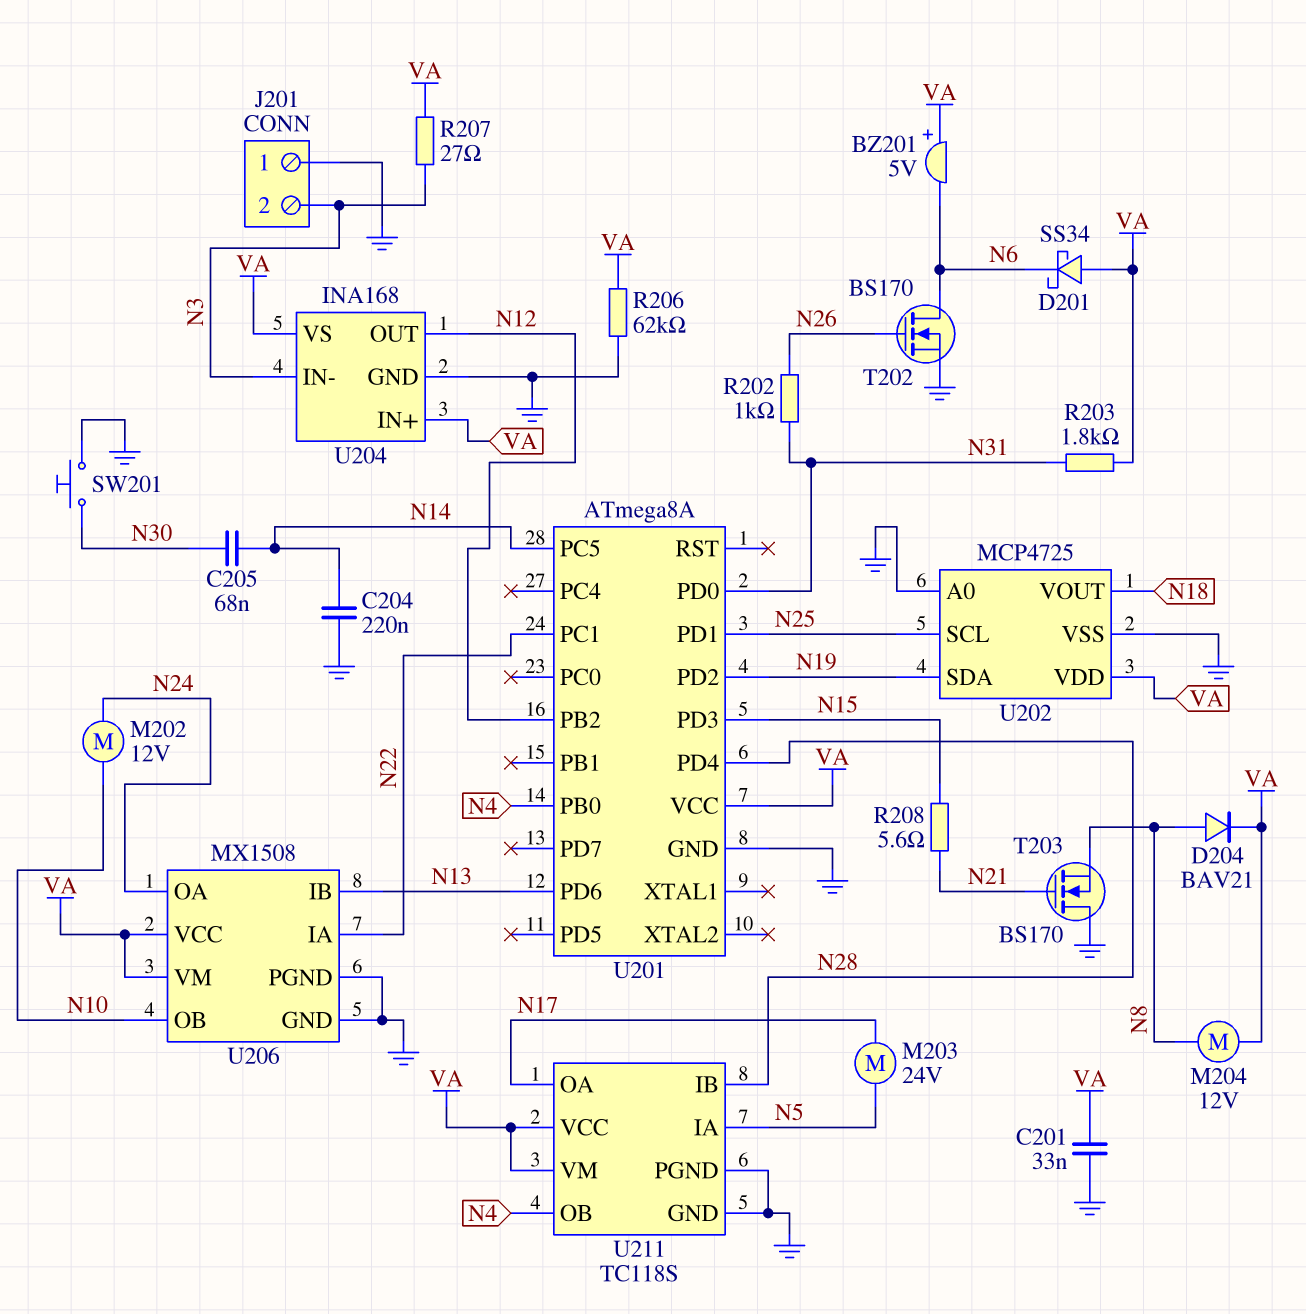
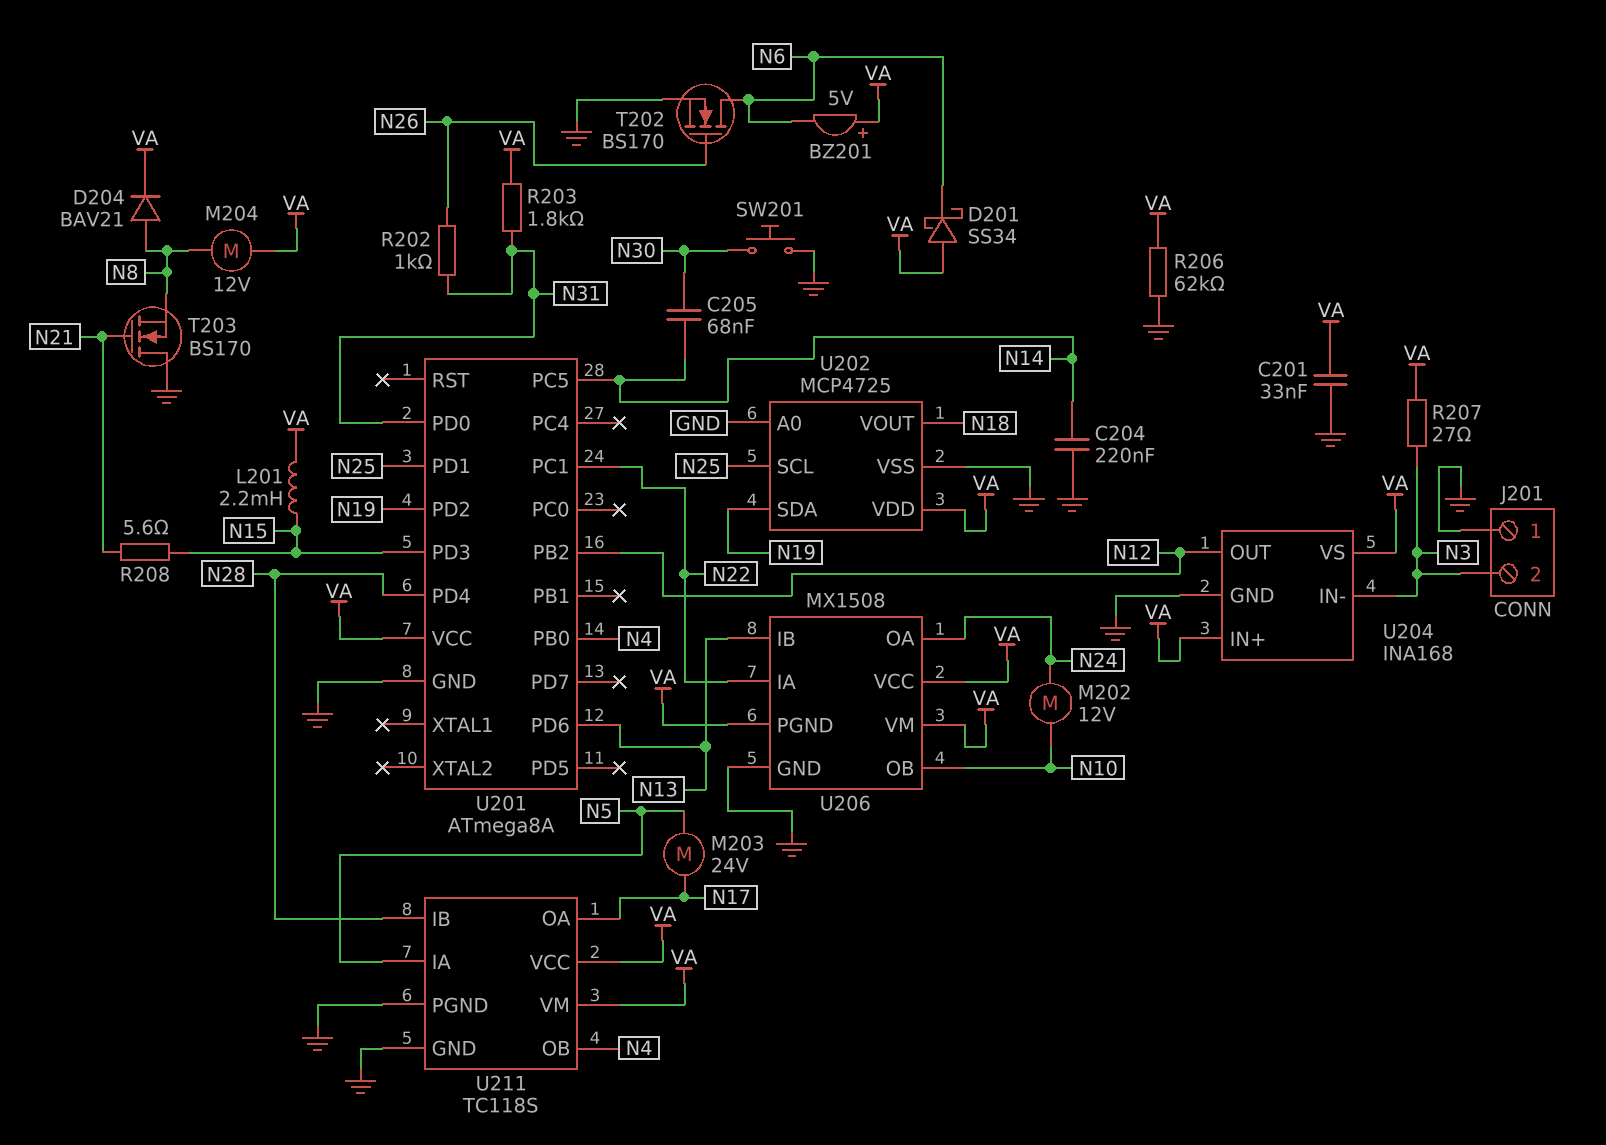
L201: none -> 2.2mH (N15, VA)
U206 pin PGND: GND -> VA

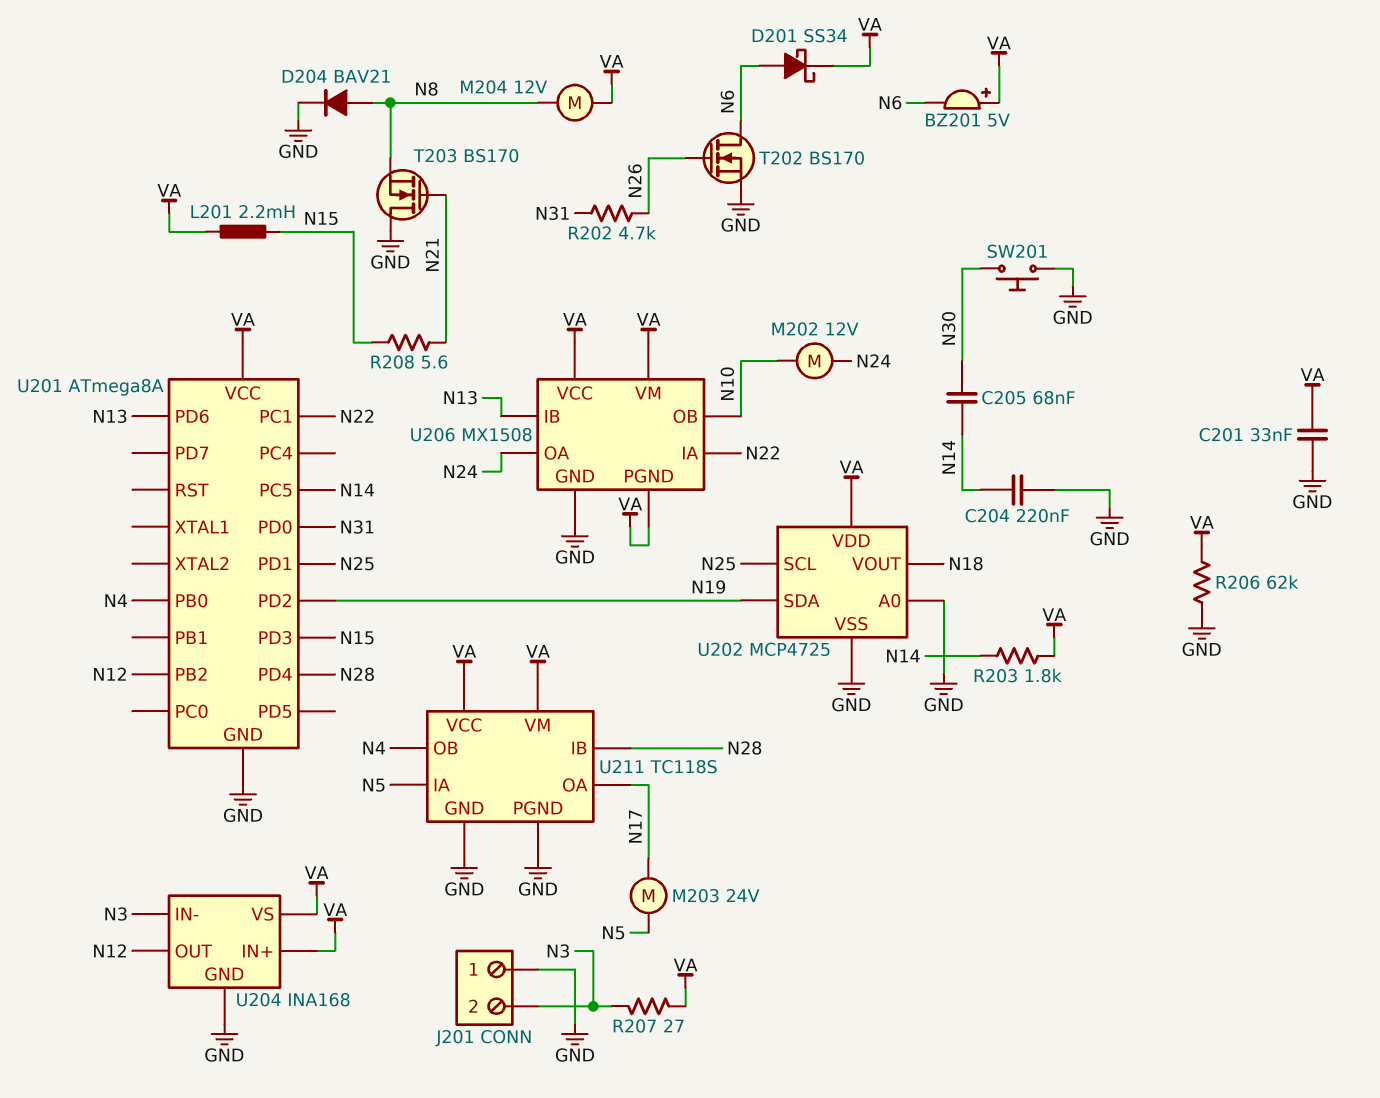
D201: schottky SS34 (A VA, K N6) -> schottky SS34 (A N6, K VA)
D204: diode BAV21 (A N8, K VA) -> diode BAV21 (A N8, K GND)
R202: 1k (N26, N31) -> 4.7k (N26, N31)
R203: 1.8k (N31, VA) -> 1.8k (N14, VA)

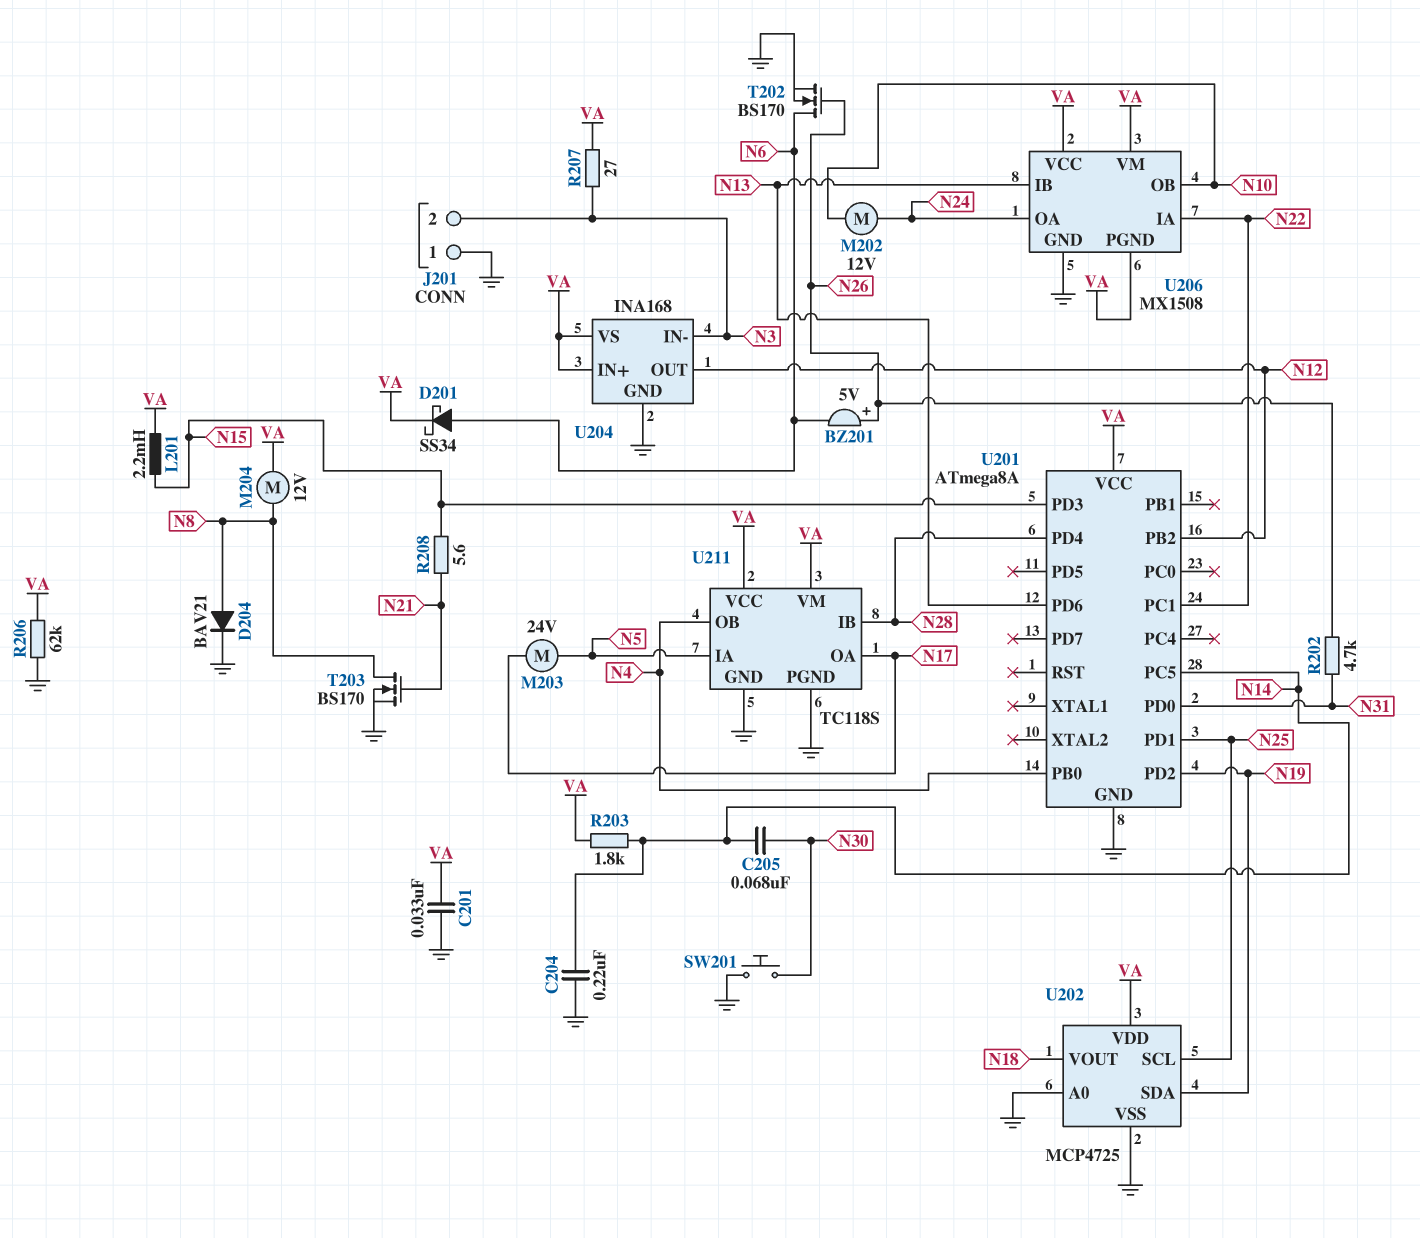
BZ201: buzzer 5V (plus VA, minus N6) -> buzzer 5V (plus N26, minus N6)
T203: NMOS BS170 (G N21, D GND, S N8) -> NMOS BS170 (G N21, D N8, S GND)

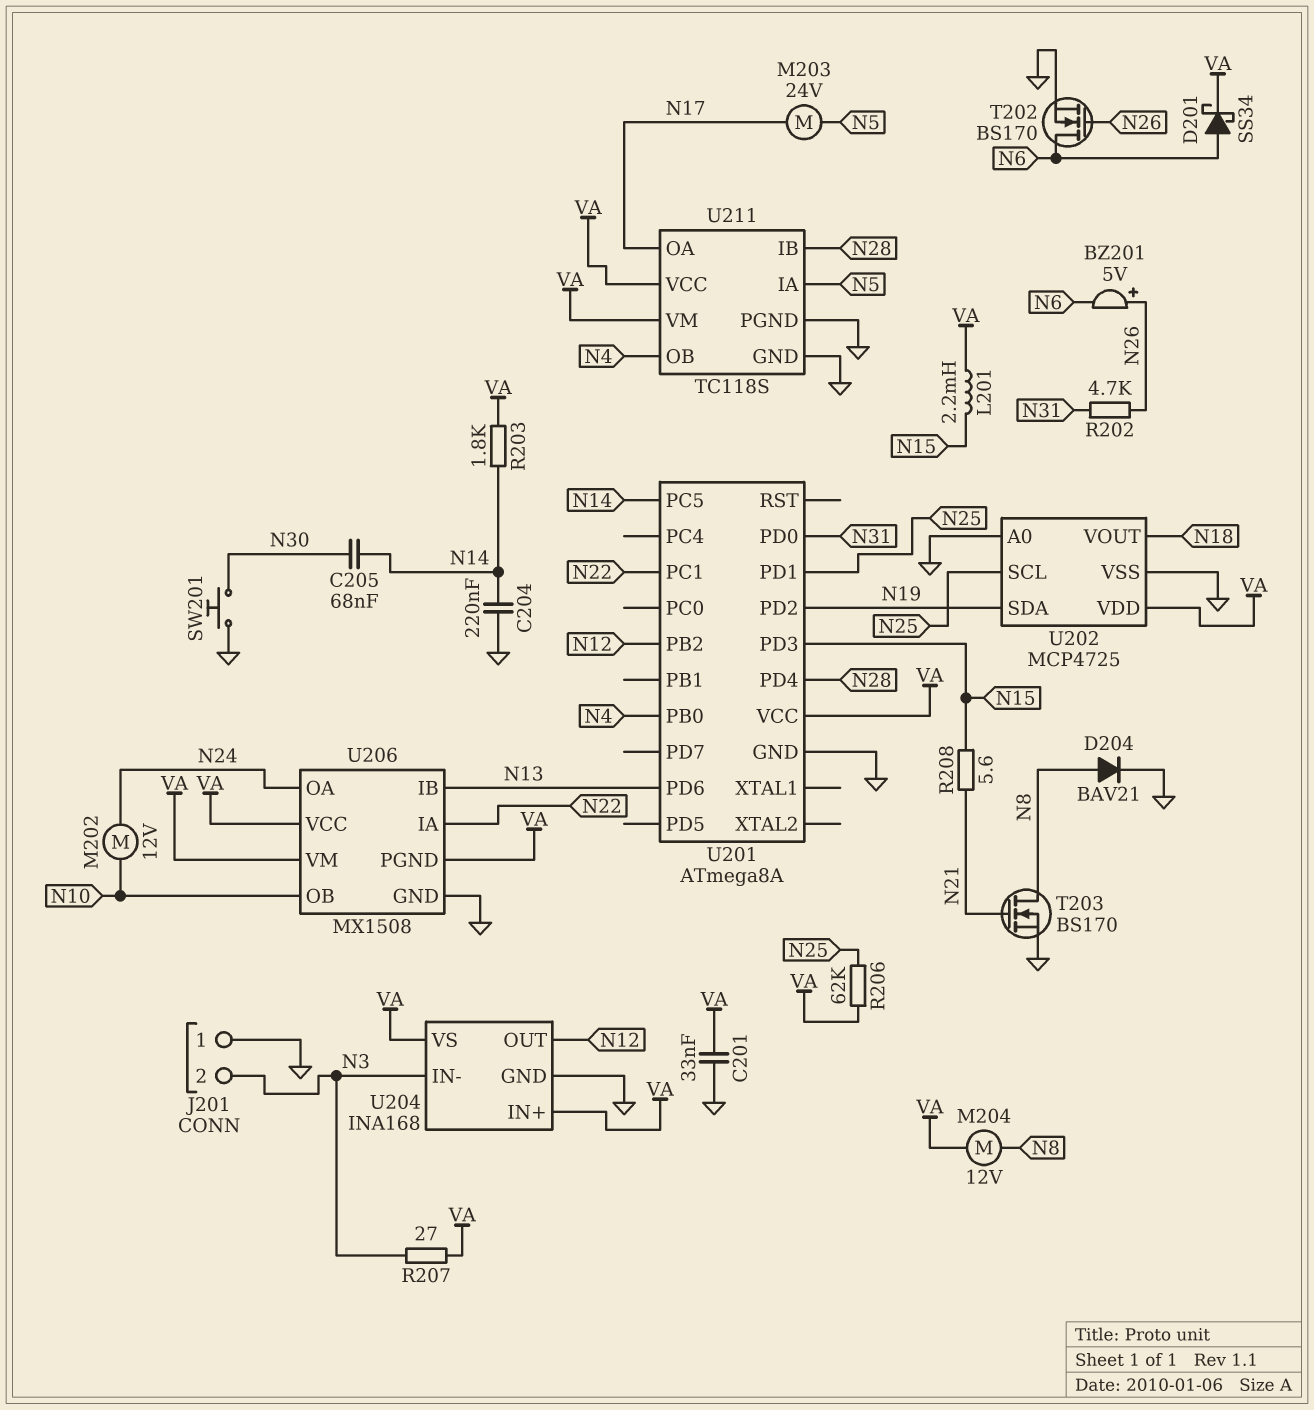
R206: 62k (GND, VA) -> 62k (N25, VA)

